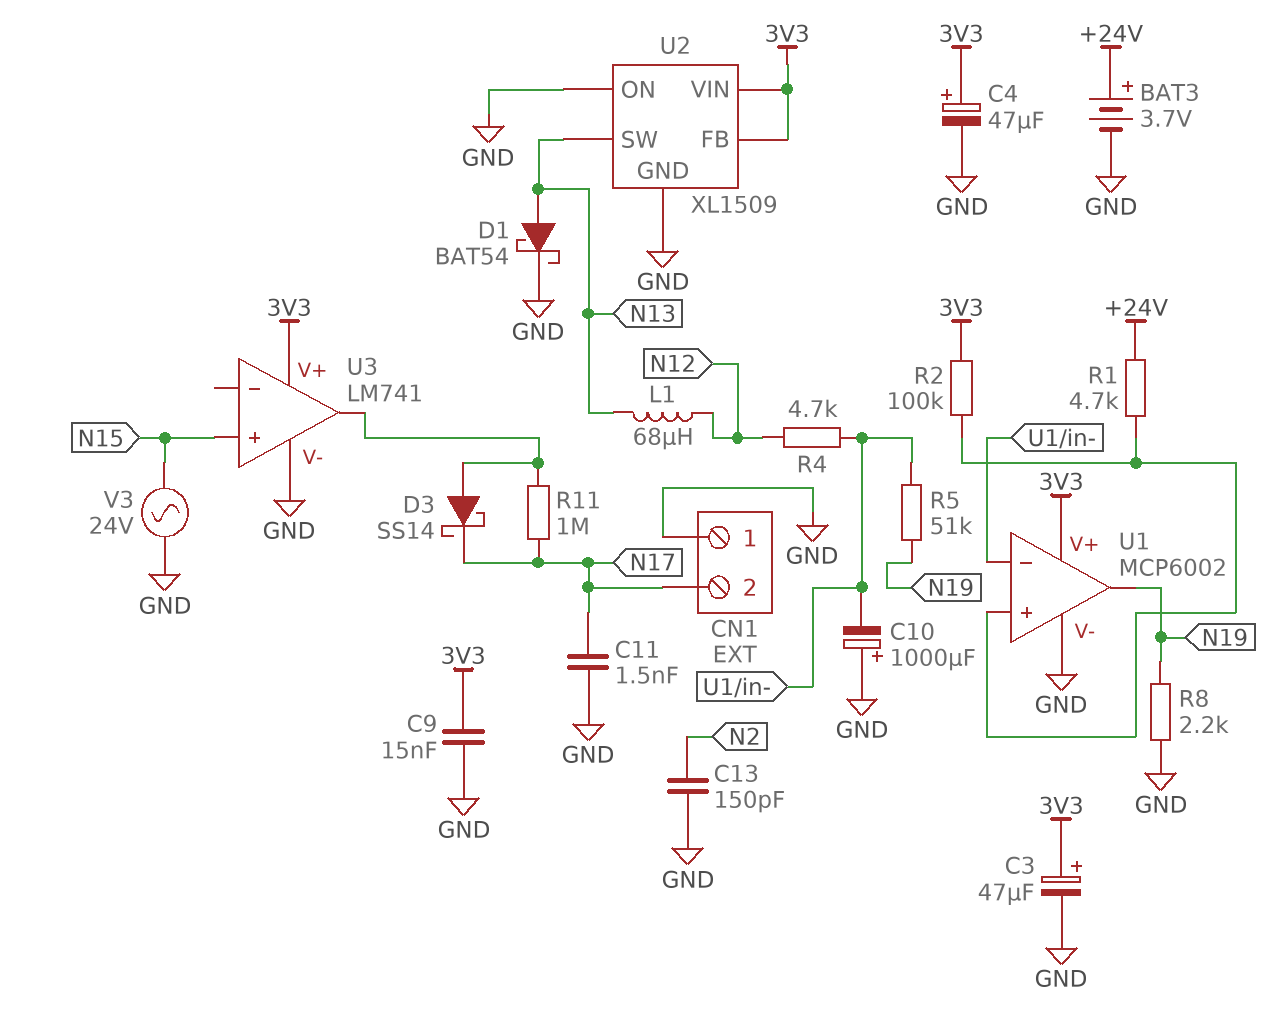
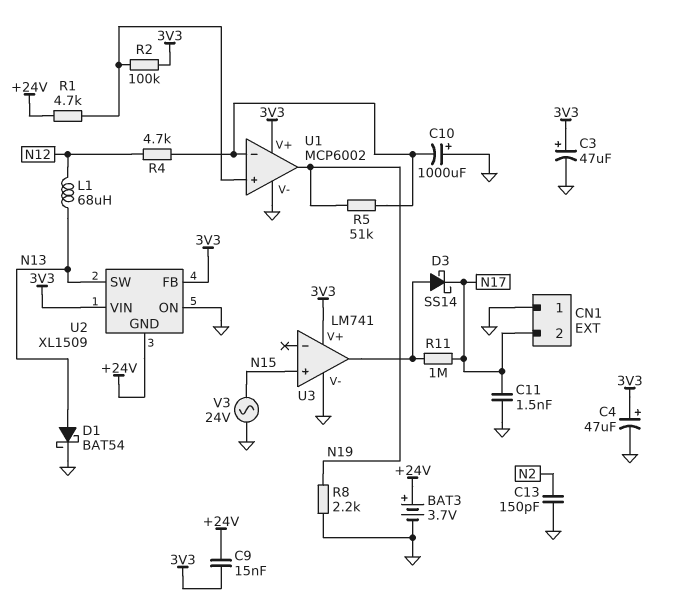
C9: 15nF (3V3, GND) -> 15nF (+24V, 3V3)
U2 pin GND: GND -> +24V

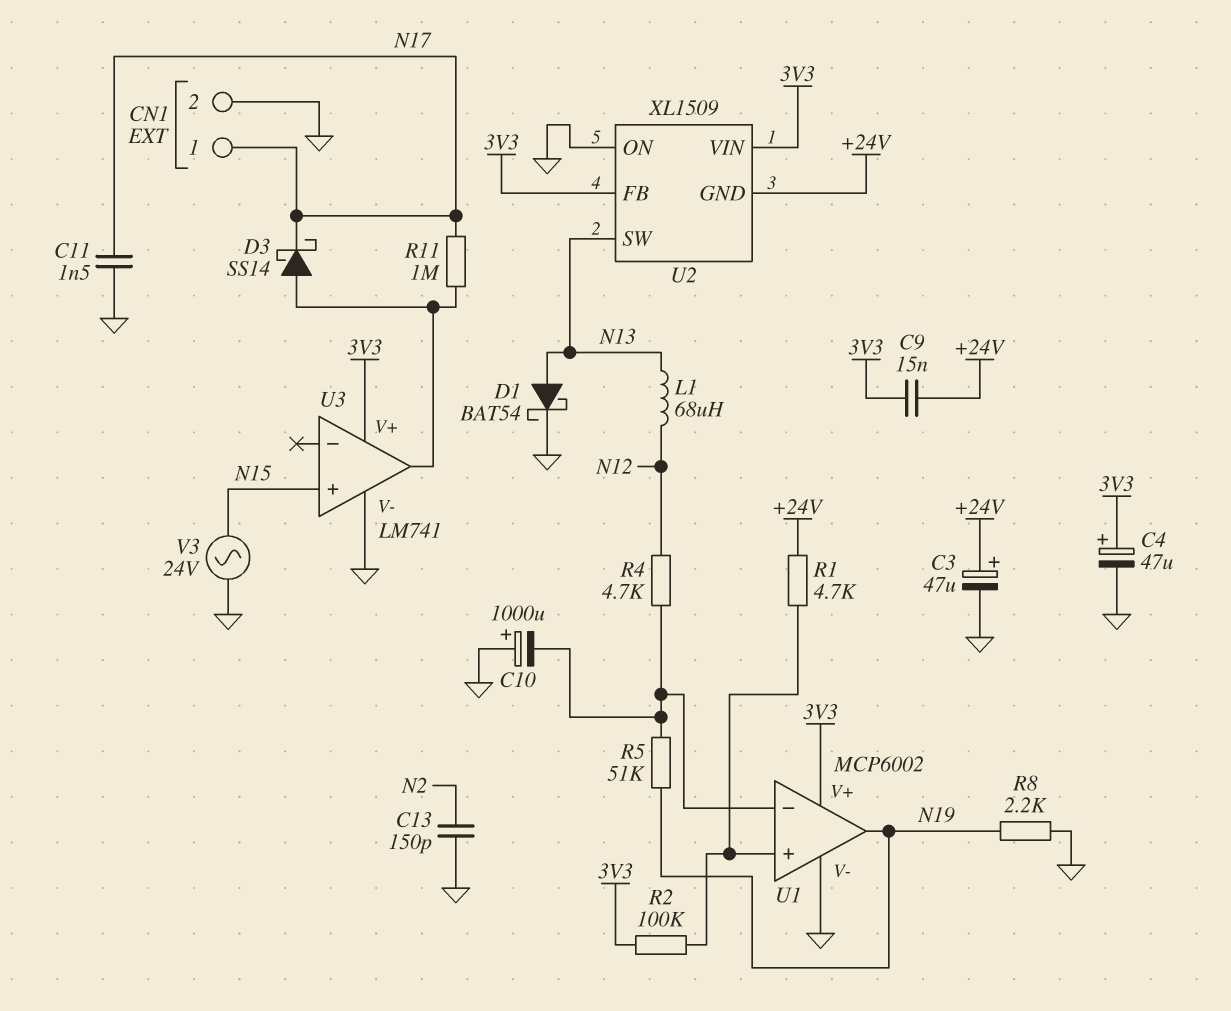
BAT3: 3.7V (plus +24V, minus GND) -> none
C3: 47uF (plus 3V3, minus GND) -> 47uF (plus +24V, minus GND)
CN1 pin 1: GND -> N17
CN1 pin 2: N17 -> GND

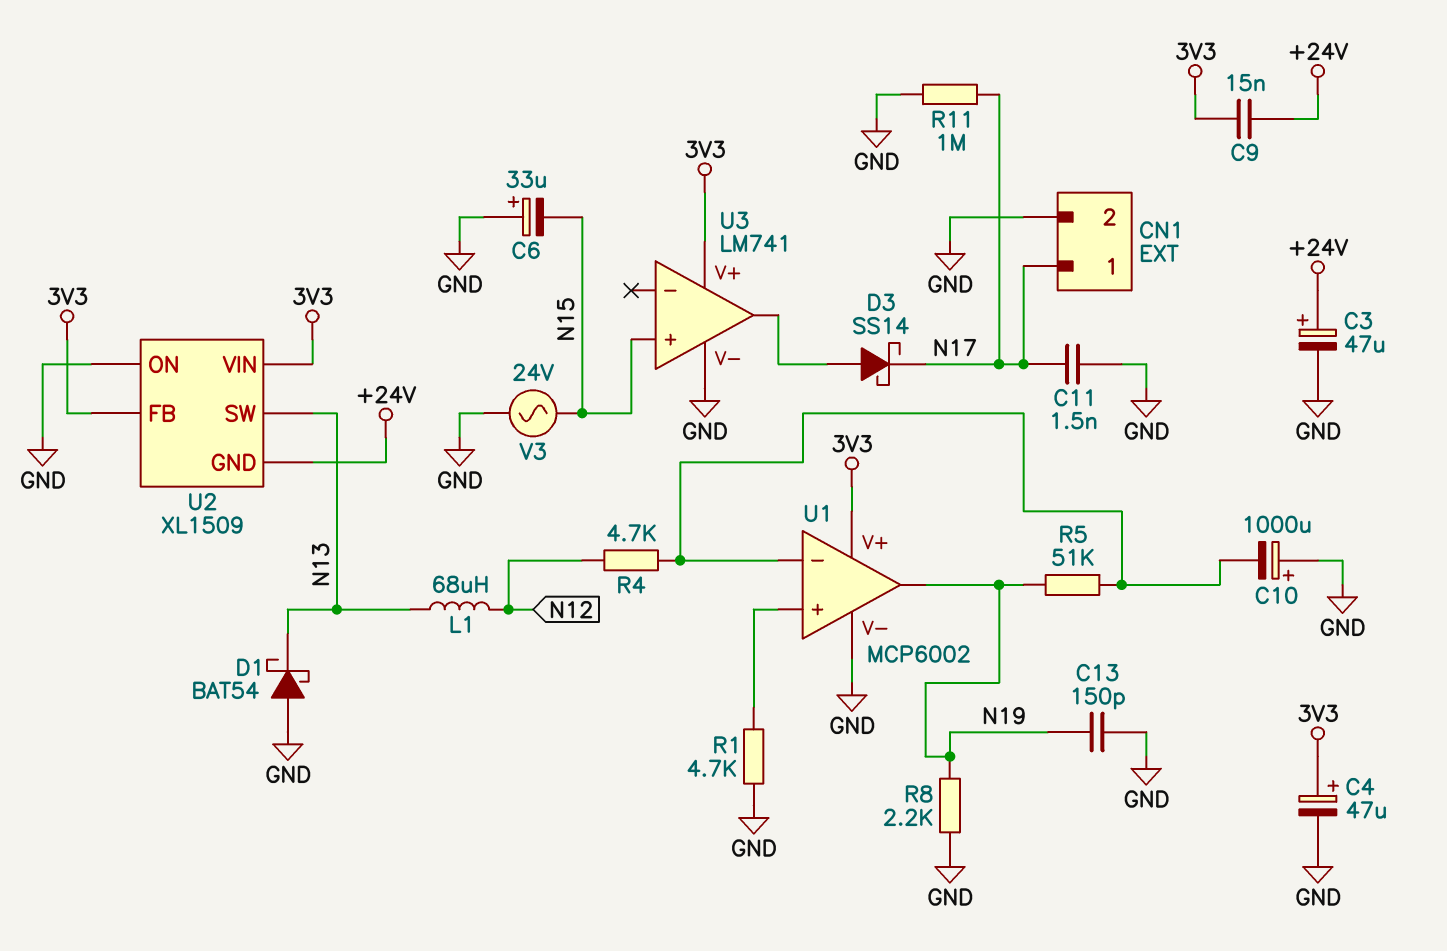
C6: none -> 33uF (plus GND, minus N15)
C13: 150pF (GND, N2) -> 150pF (GND, N19)
D1: schottky BAT54 (A N13, K GND) -> schottky BAT54 (A GND, K N13)
R1: 4.7k (+24V, U1/in+) -> 4.7k (GND, U1/in+)
R2: 100k (3V3, U1/in+) -> none
R11: 1M (N17, U3/out) -> 1M (GND, N17)

